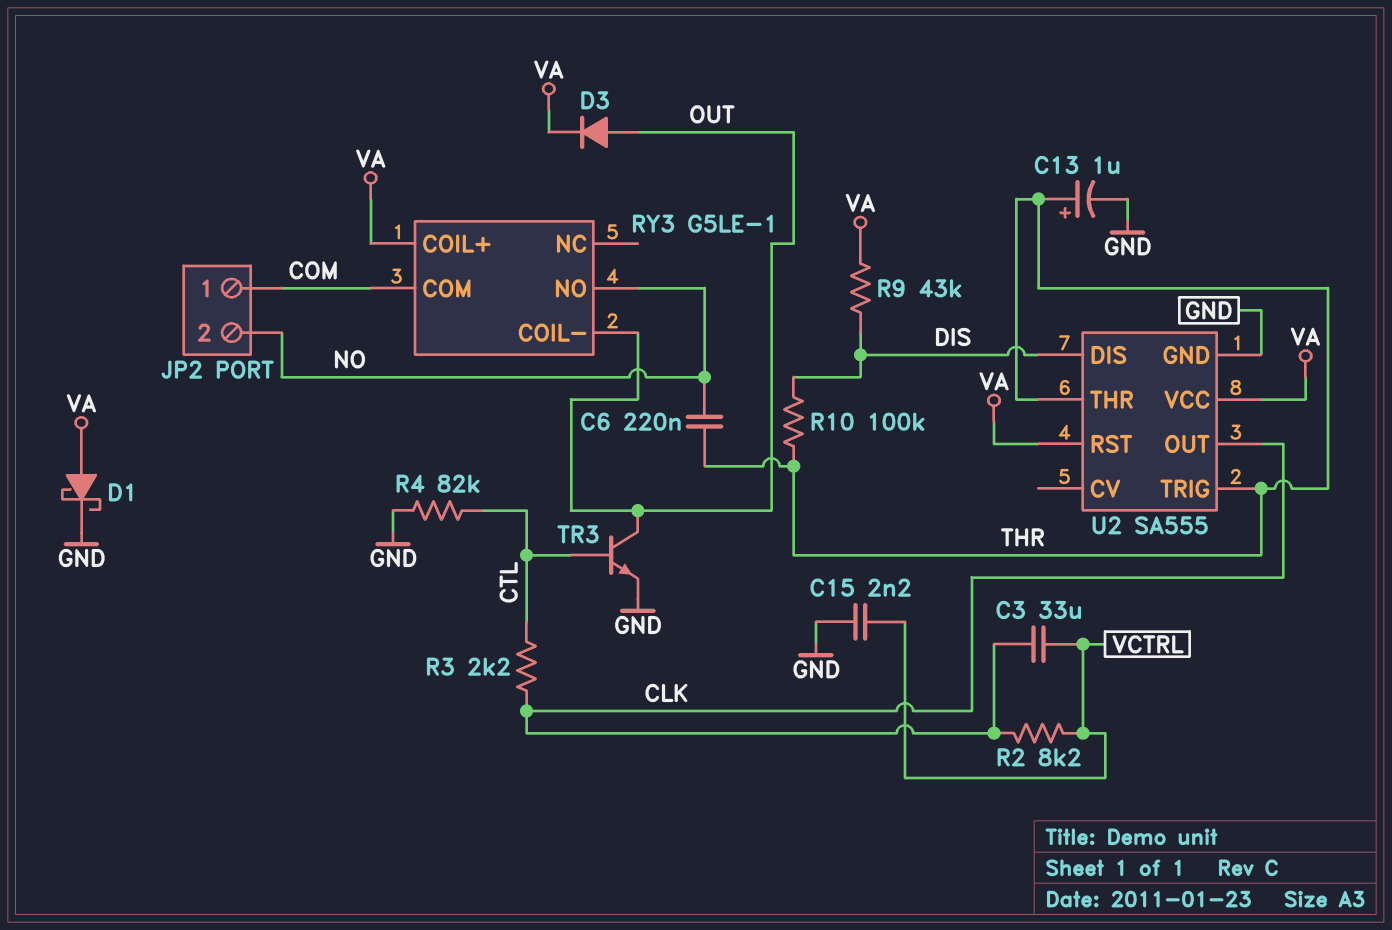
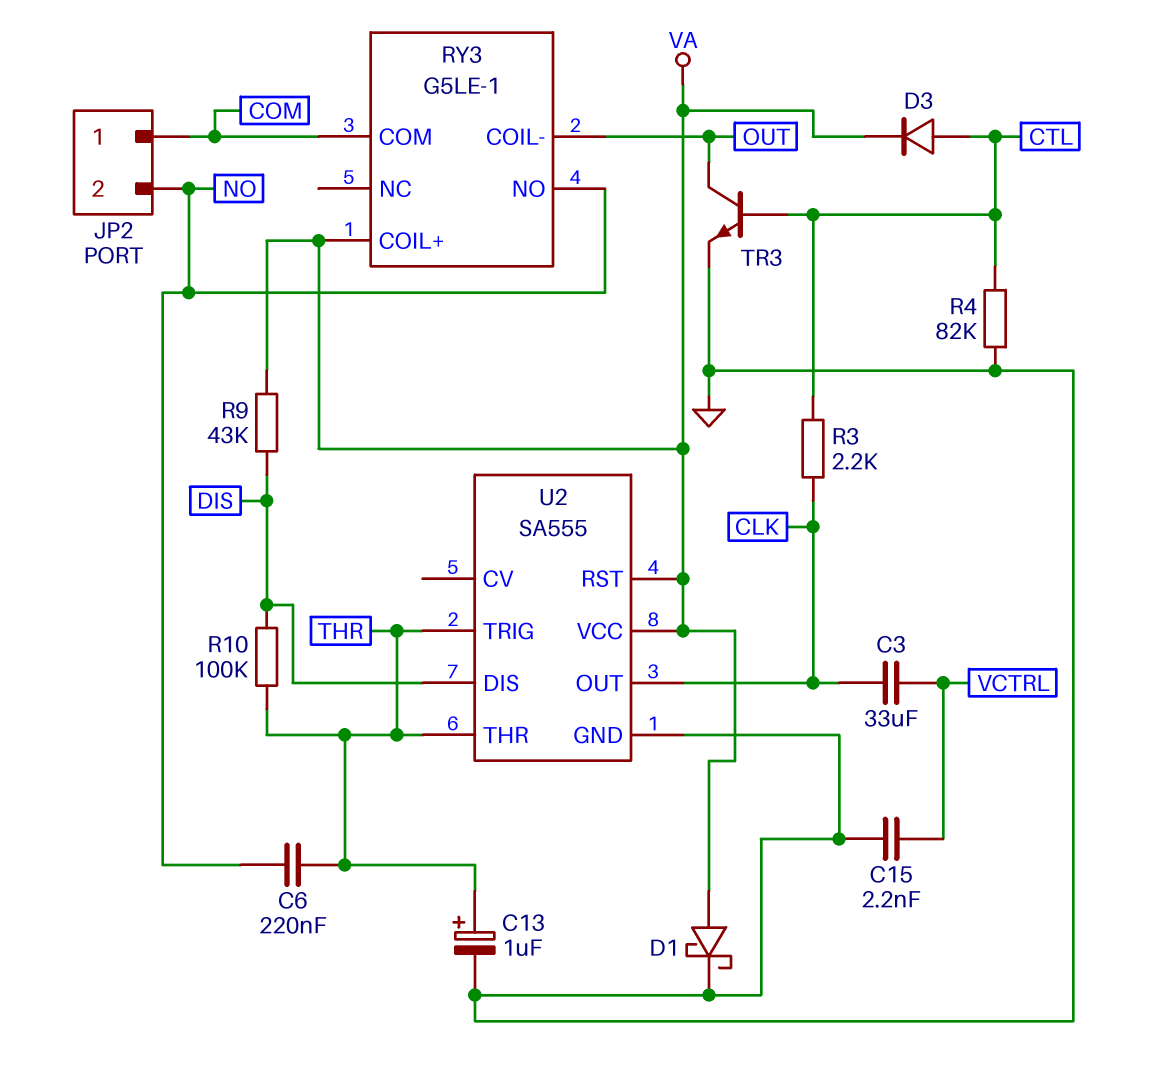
D3: diode (A OUT, K VA) -> diode (A CTL, K VA)
R2: 8.2k (CLK, VCTRL) -> none

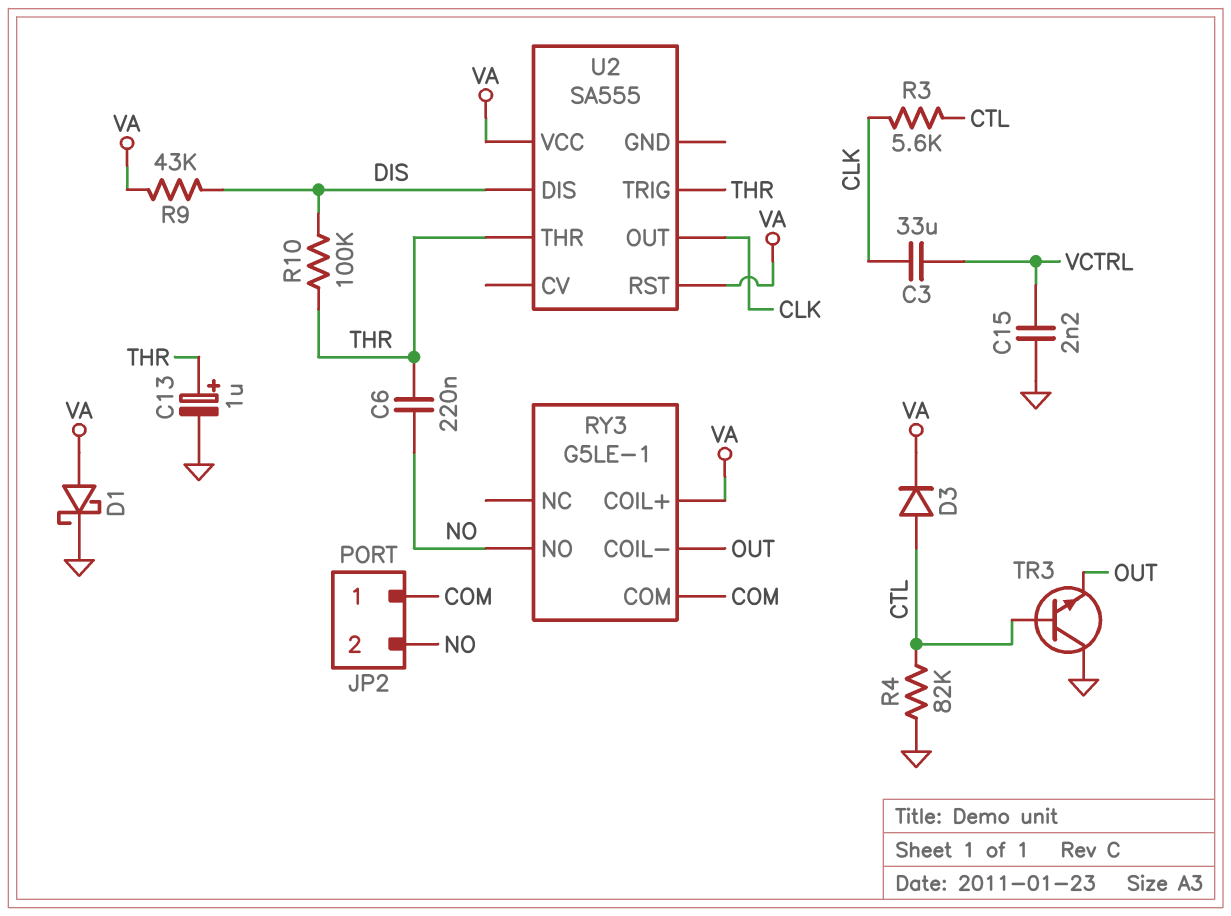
R3: 2.2k (CLK, CTL) -> 5.6k (CLK, CTL)
TR3: NPN (B CTL, C OUT, E GND) -> NPN (B CTL, C GND, E OUT)
U2 pin GND: GND -> none

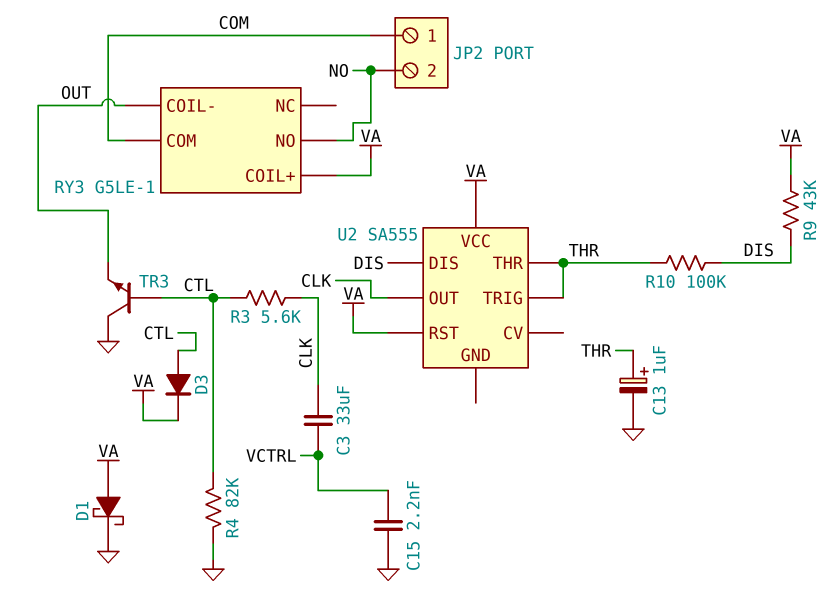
C6: 220nF (NO, THR) -> none

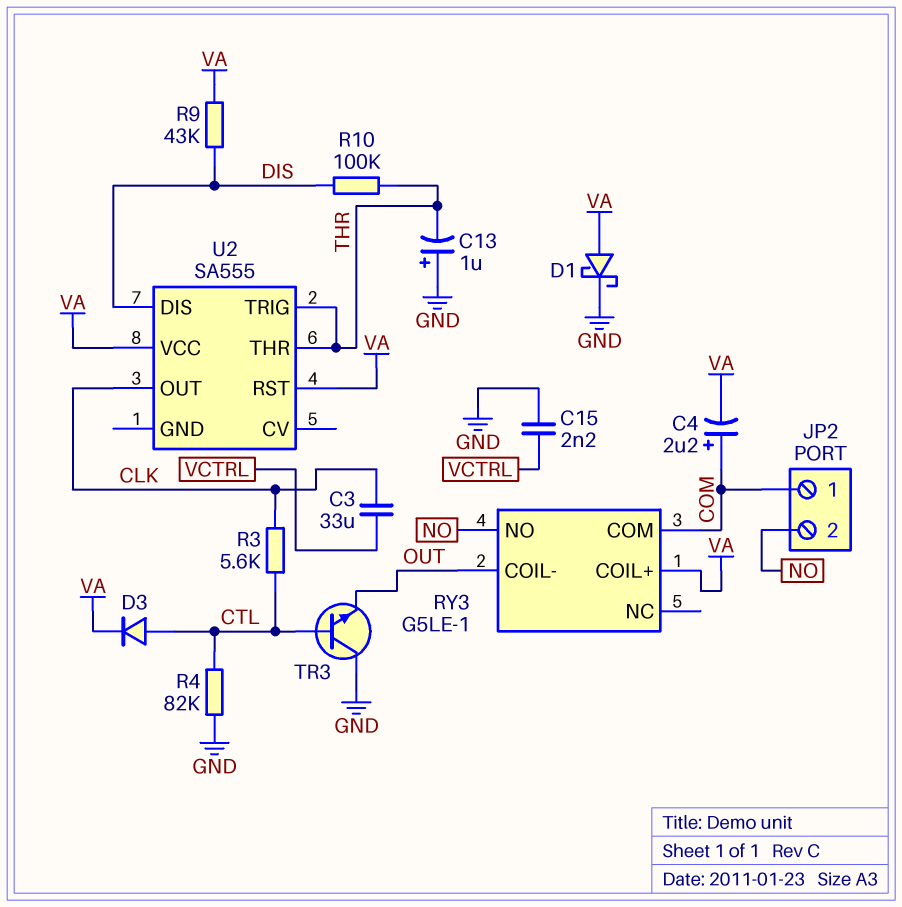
C4: none -> 2.2uF (plus COM, minus VA)
C13: 1uF (plus THR, minus GND) -> 1uF (plus GND, minus THR)

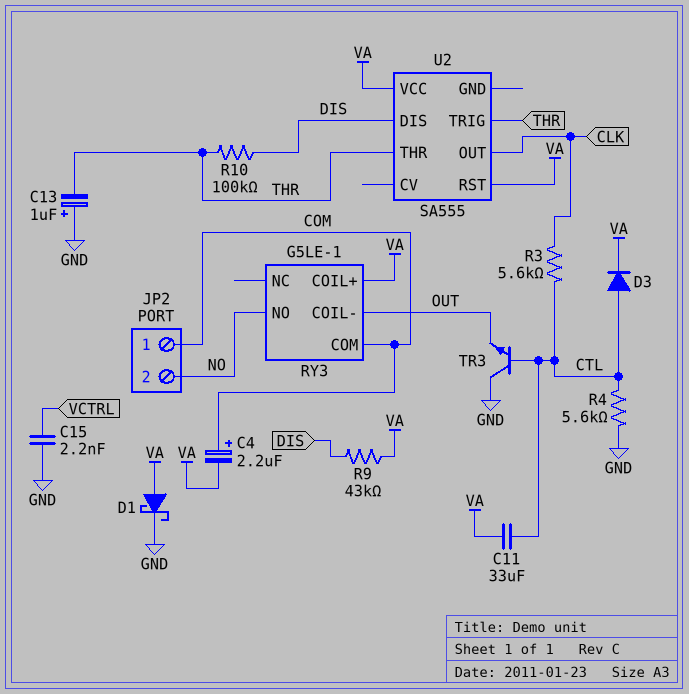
C3: 33uF (CLK, VCTRL) -> none
C11: none -> 33uF (CTL, VA)
R4: 82k (CTL, GND) -> 5.6k (CTL, GND)

